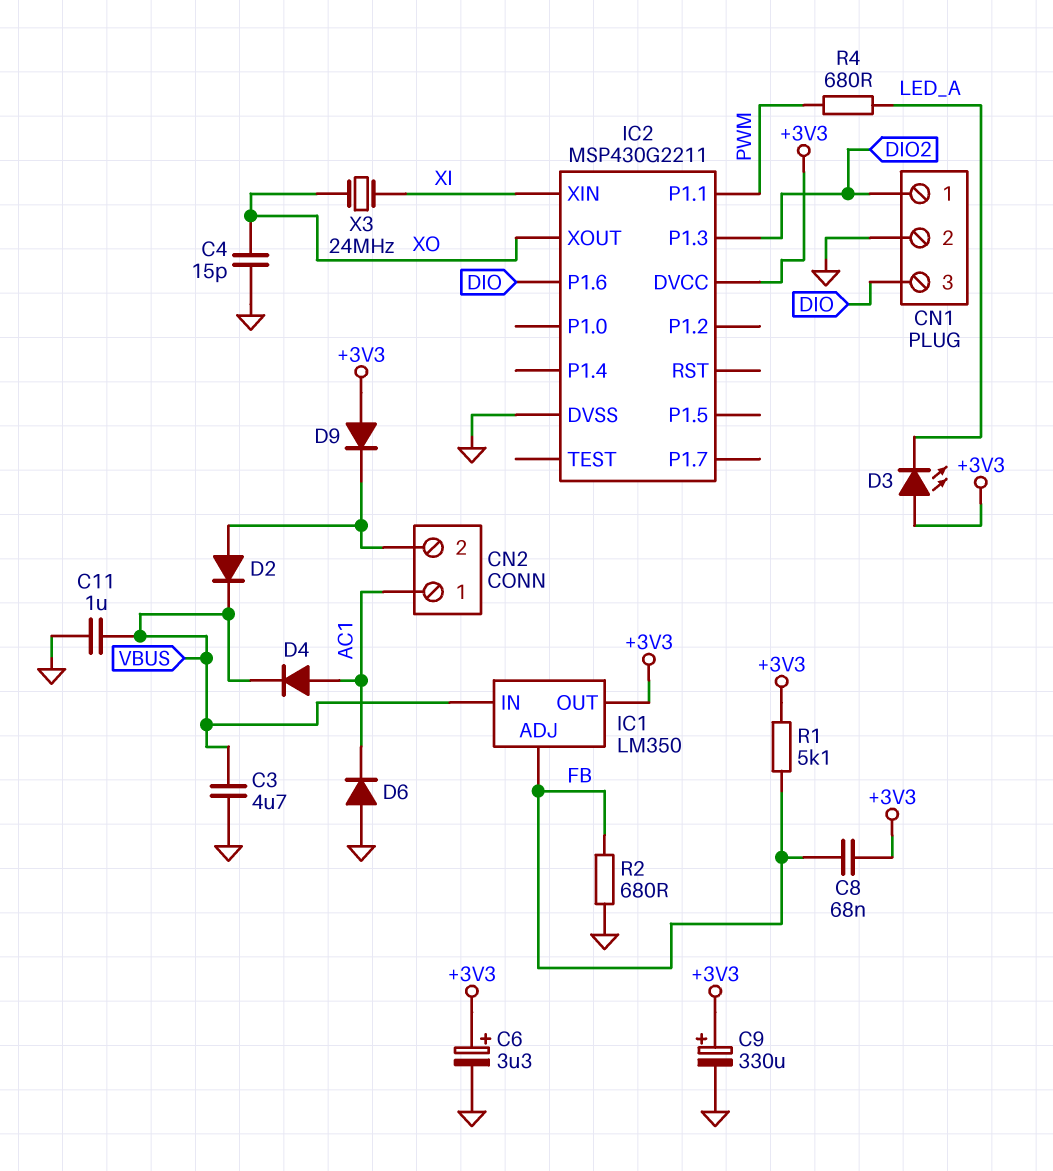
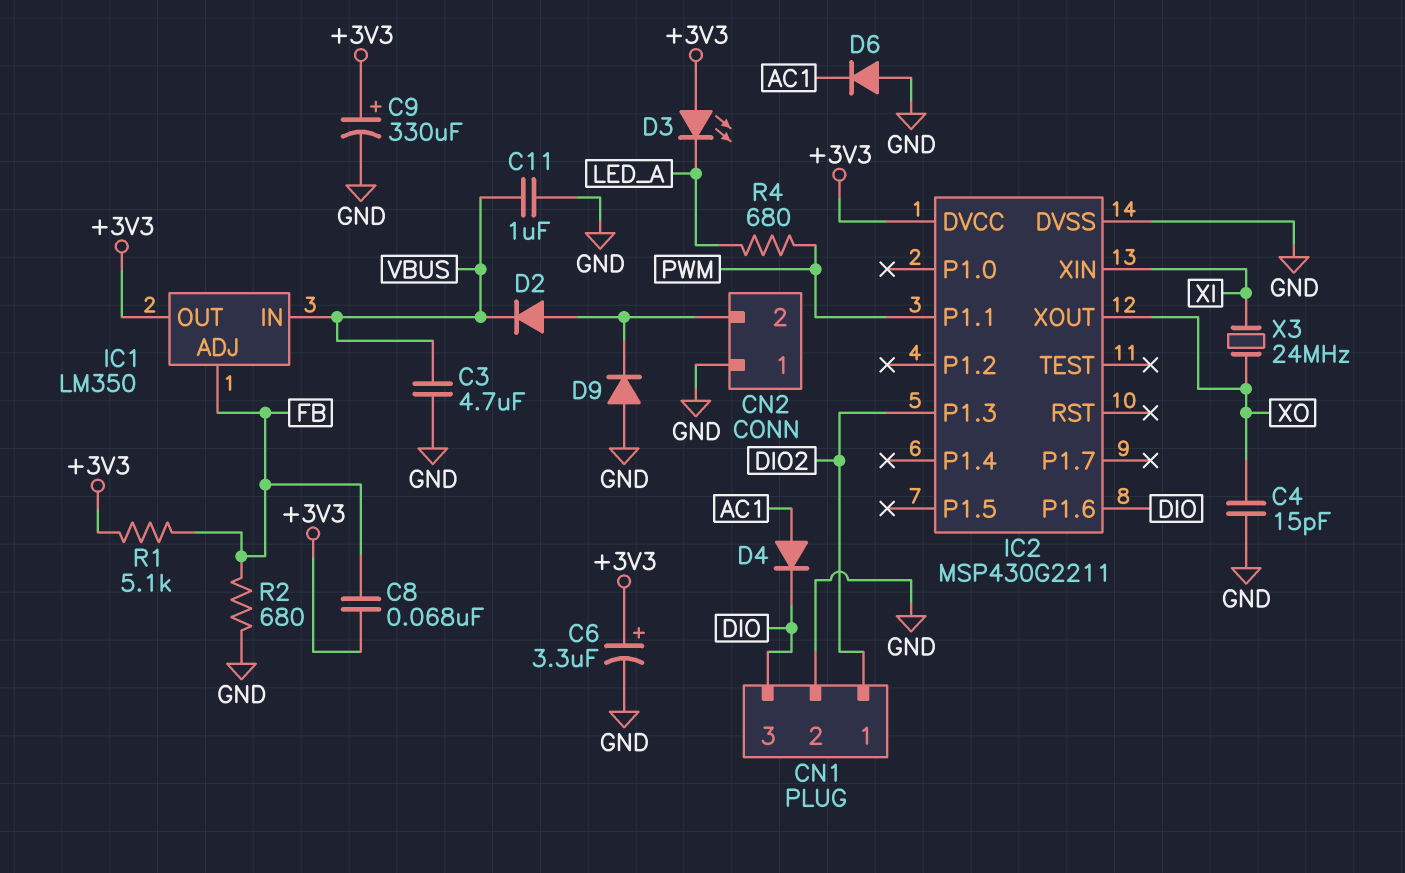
CN2 pin 1: AC1 -> GND
D4: diode (A AC1, K VBUS) -> diode (A AC1, K DIO)
D9: diode (A +3V3, K CN2/2) -> diode (A GND, K CN2/2)

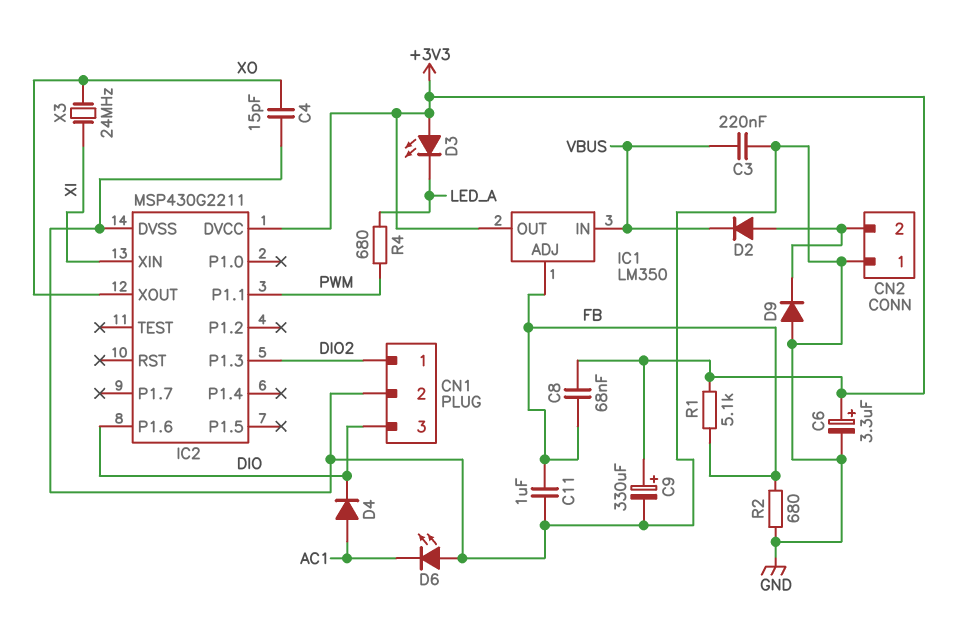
C3: 4.7uF (GND, VBUS) -> 220nF (GND, VBUS)
C11: 1uF (GND, VBUS) -> 1uF (FB, GND)
D6: diode (A GND, K AC1) -> LED (A GND, K AC1)

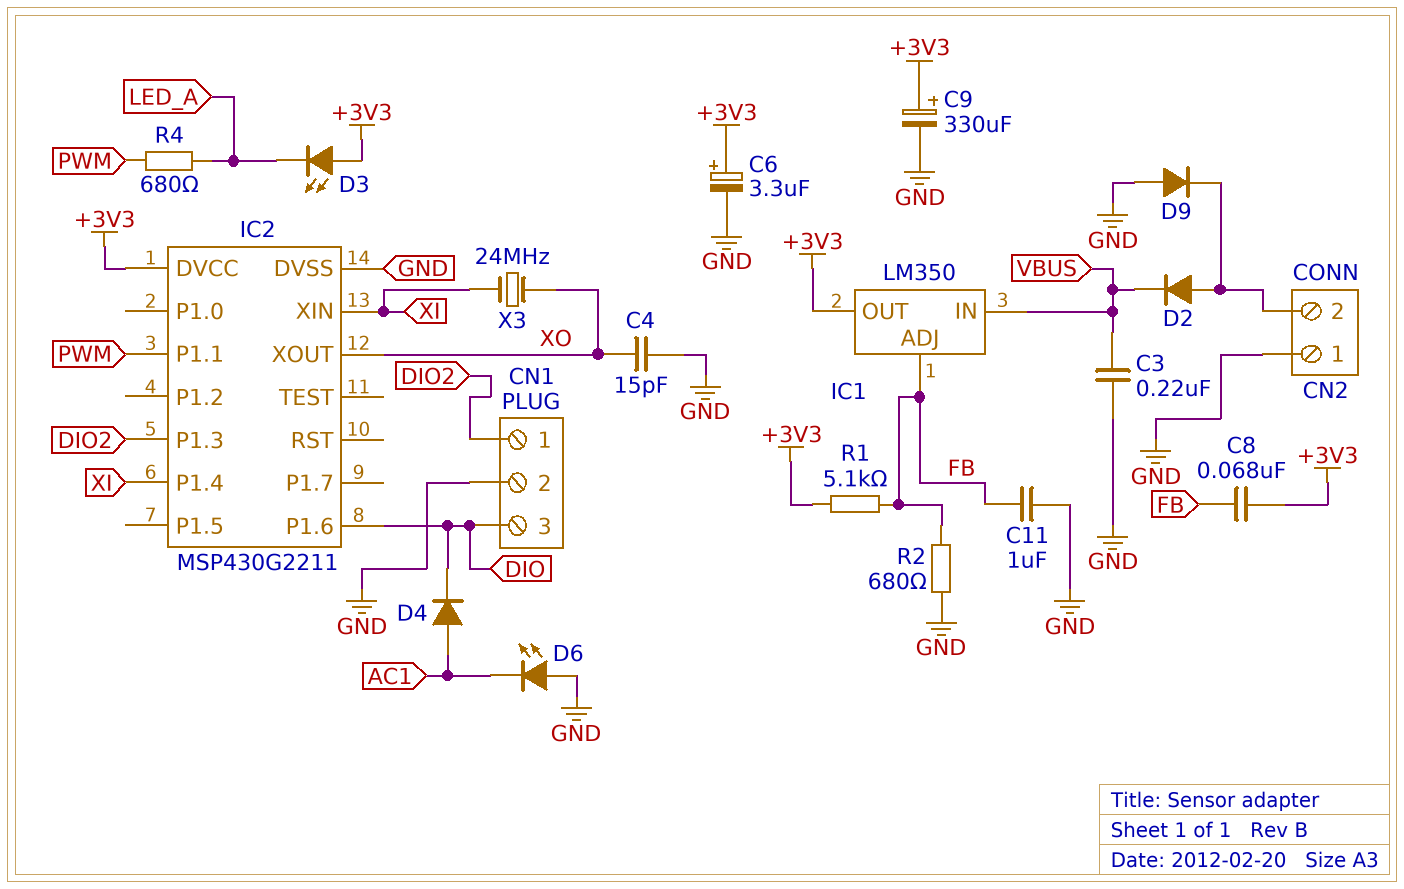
IC2 pin P1.4: none -> XI

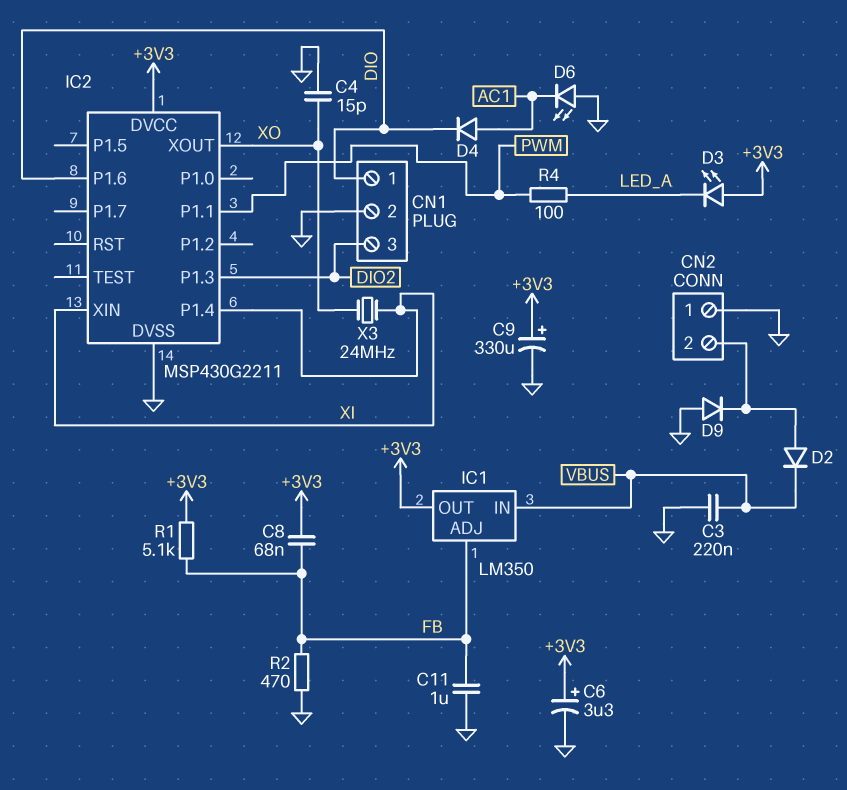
CN1 pin 1: DIO2 -> DIO
CN1 pin 3: DIO -> DIO2
R2: 680 (FB, GND) -> 470 (FB, GND)
R4: 680 (LED_A, PWM) -> 100 (LED_A, PWM)

